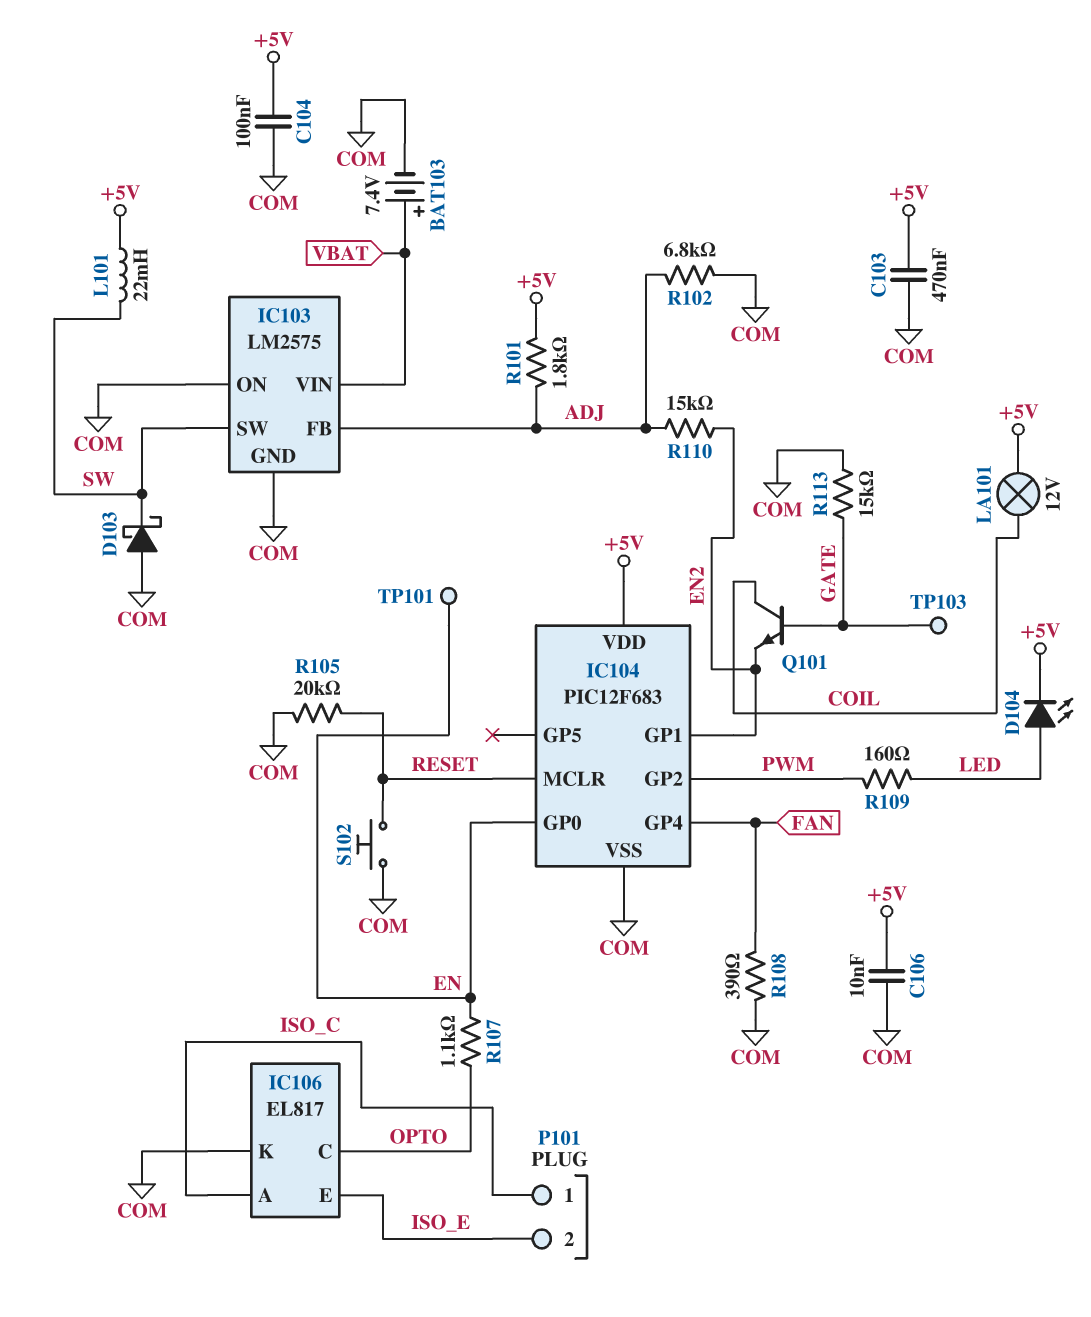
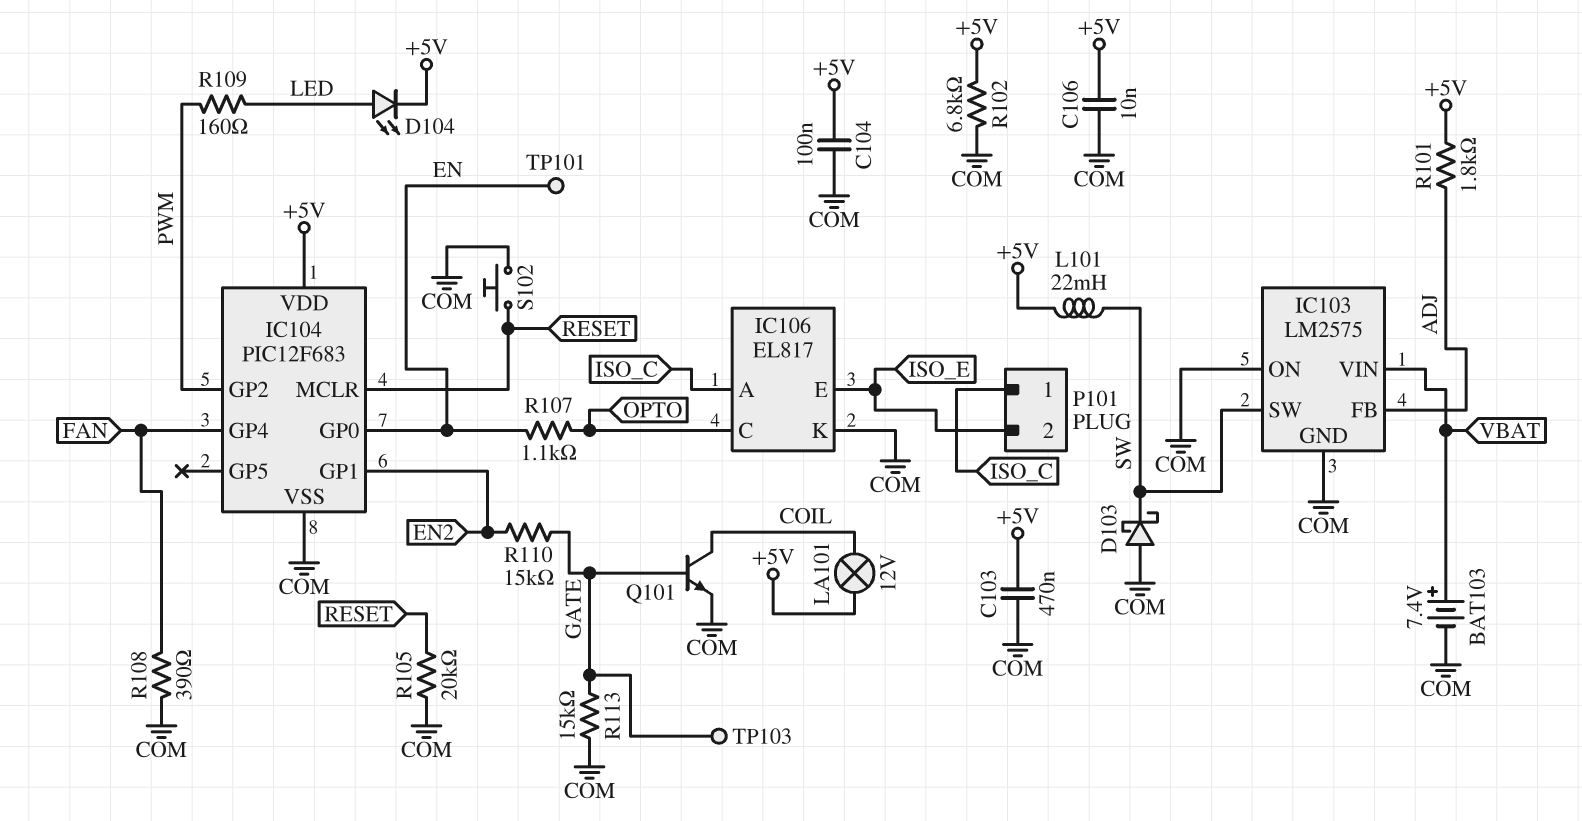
Q101: NPN (B GATE, C COIL, E EN2) -> NPN (B GATE, C COIL, E COM)
R102: 6.8k (ADJ, COM) -> 6.8k (+5V, COM)
R110: 15k (ADJ, EN2) -> 15k (EN2, GATE)

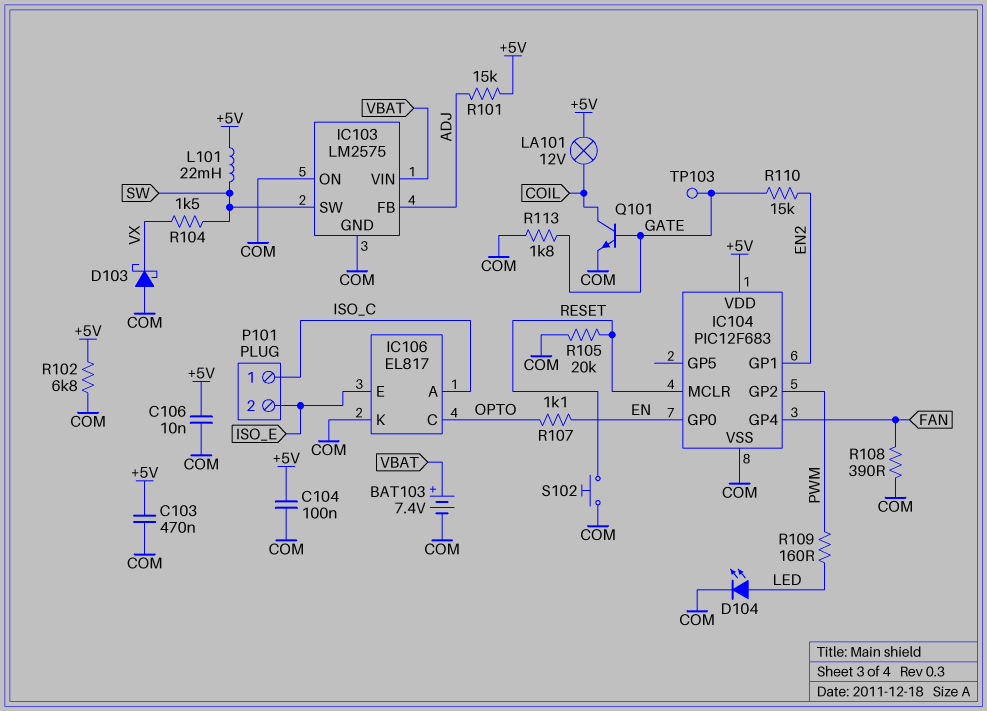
D103: schottky (A COM, K SW) -> schottky (A COM, K VX)
D104: LED (A LED, K +5V) -> LED (A LED, K COM)
R101: 1.8k (+5V, ADJ) -> 15k (+5V, ADJ)
R104: none -> 1.5k (SW, VX)
R113: 15k (COM, GATE) -> 1.8k (COM, GATE)
TP101: test point (EN) -> none

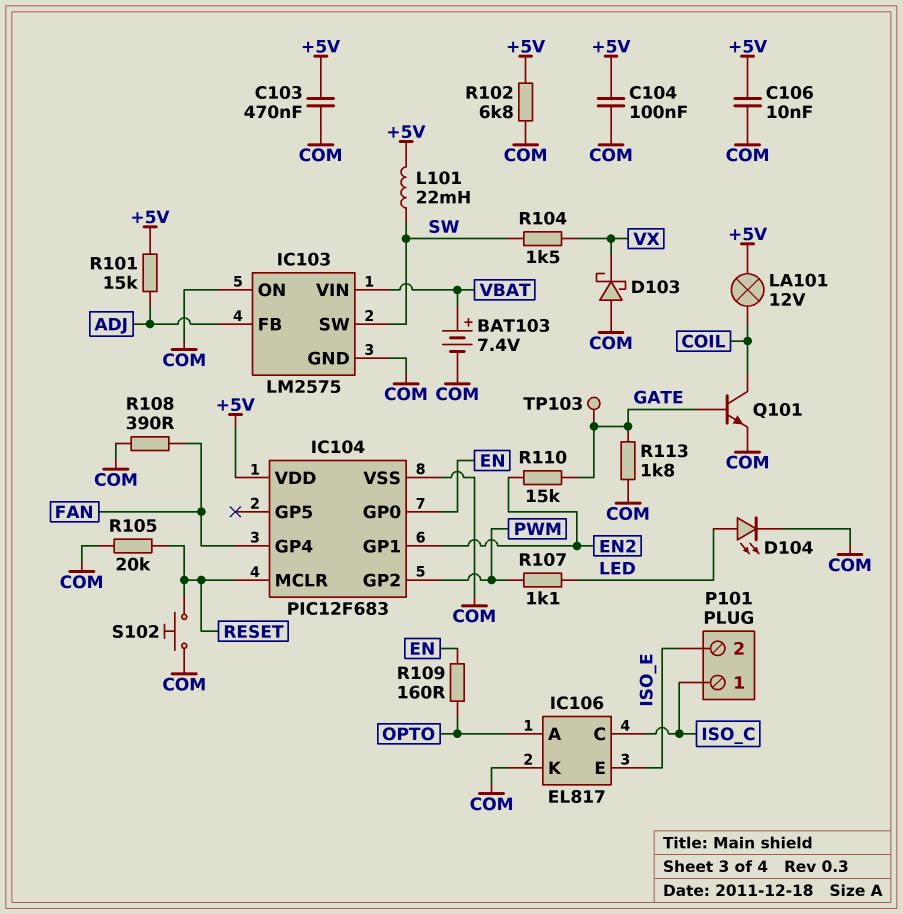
IC106 pin A: ISO_C -> OPTO
IC106 pin C: OPTO -> ISO_C
R107: 1.1k (EN, OPTO) -> 1.1k (LED, PWM)
R109: 160 (LED, PWM) -> 160 (EN, OPTO)

